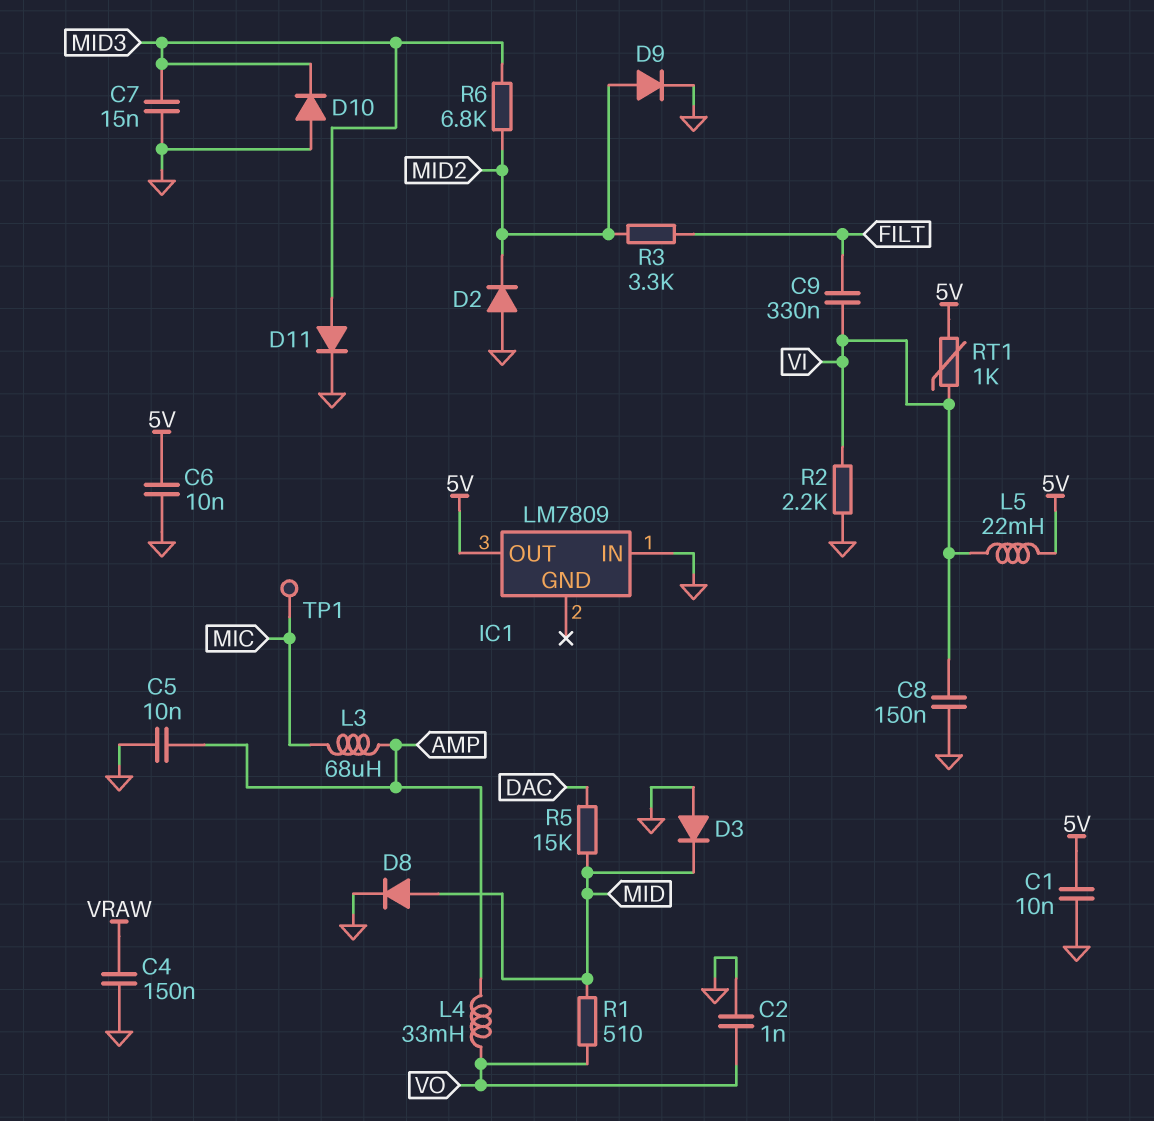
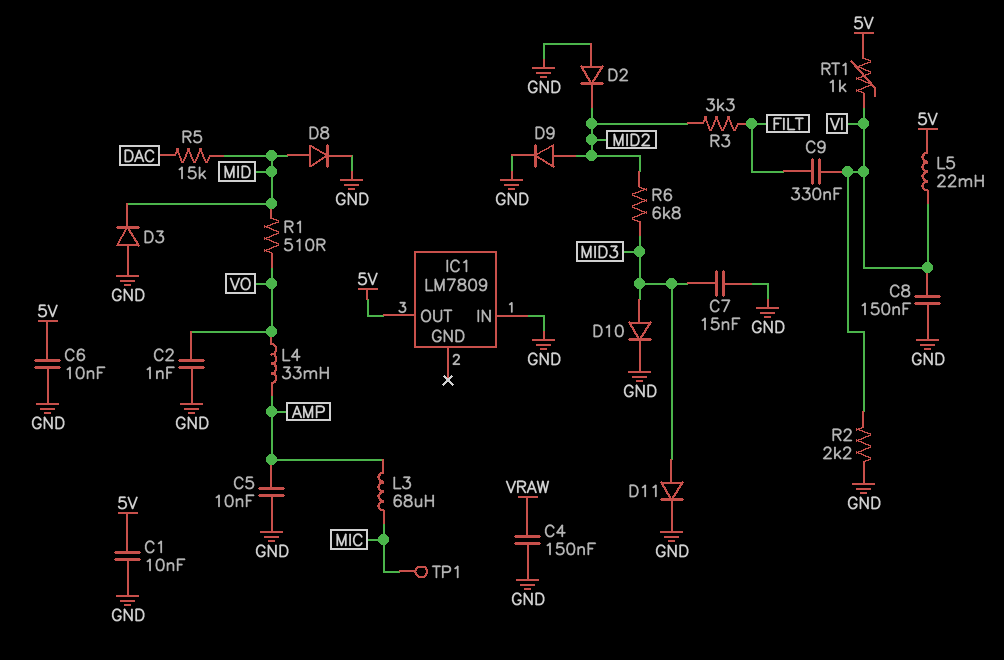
D10: diode (A GND, K MID3) -> diode (A MID3, K GND)

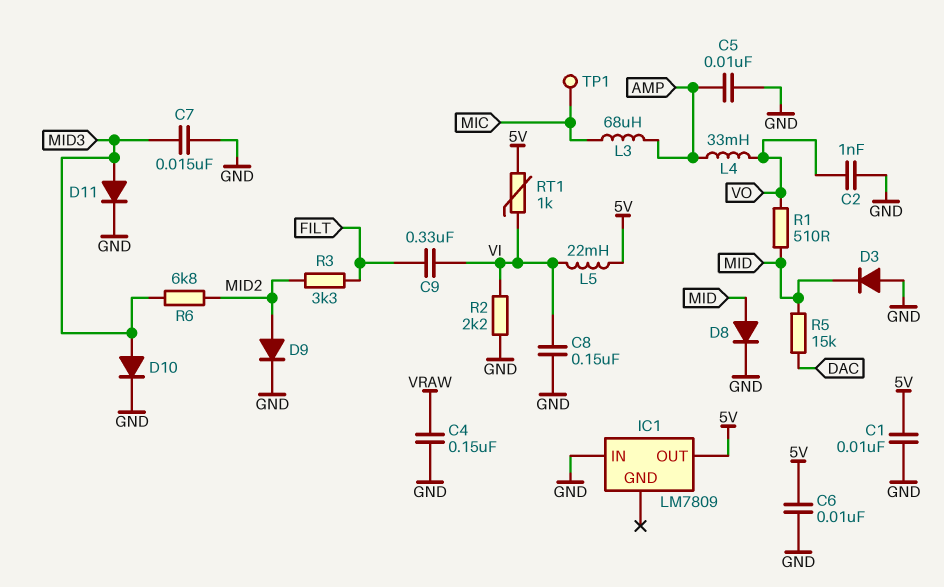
D2: diode (A GND, K MID2) -> none

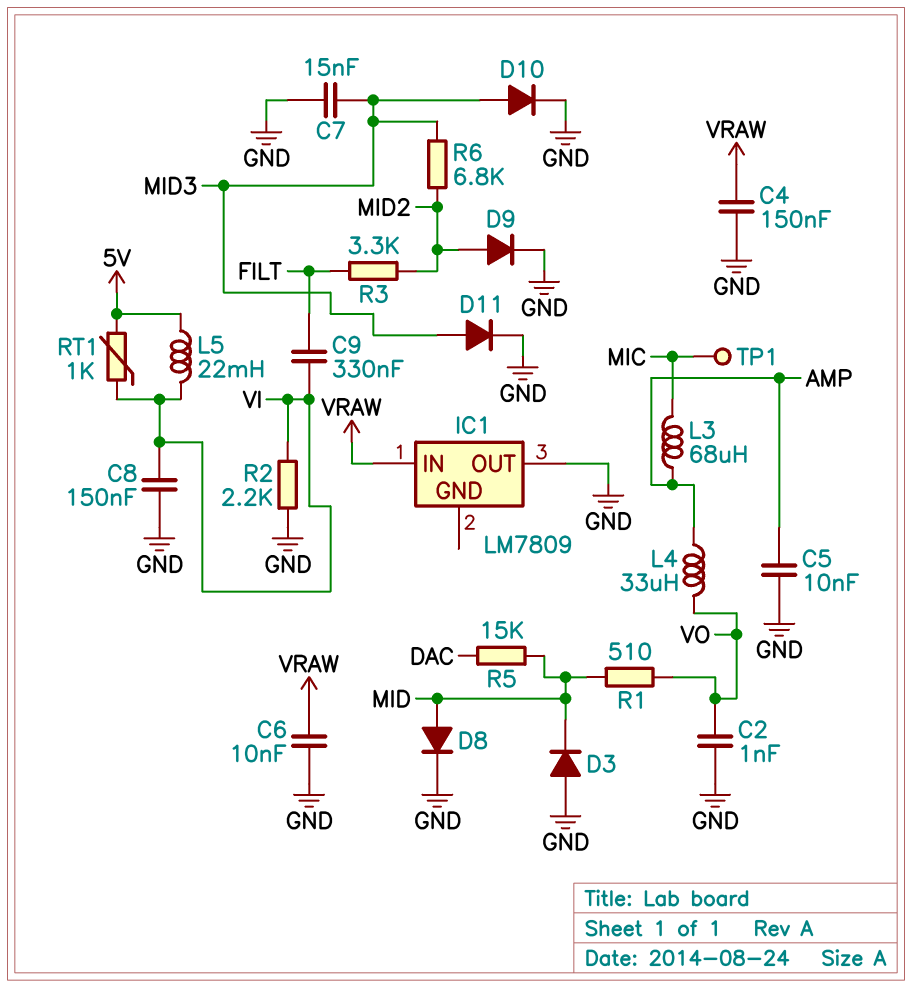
C1: 10nF (5V, GND) -> none
C6: 10nF (5V, GND) -> 10nF (GND, VRAW)
IC1 pin IN: GND -> VRAW
IC1 pin OUT: 5V -> GND
L4: 33mH (AMP, VO) -> 33uH (AMP, VO)

